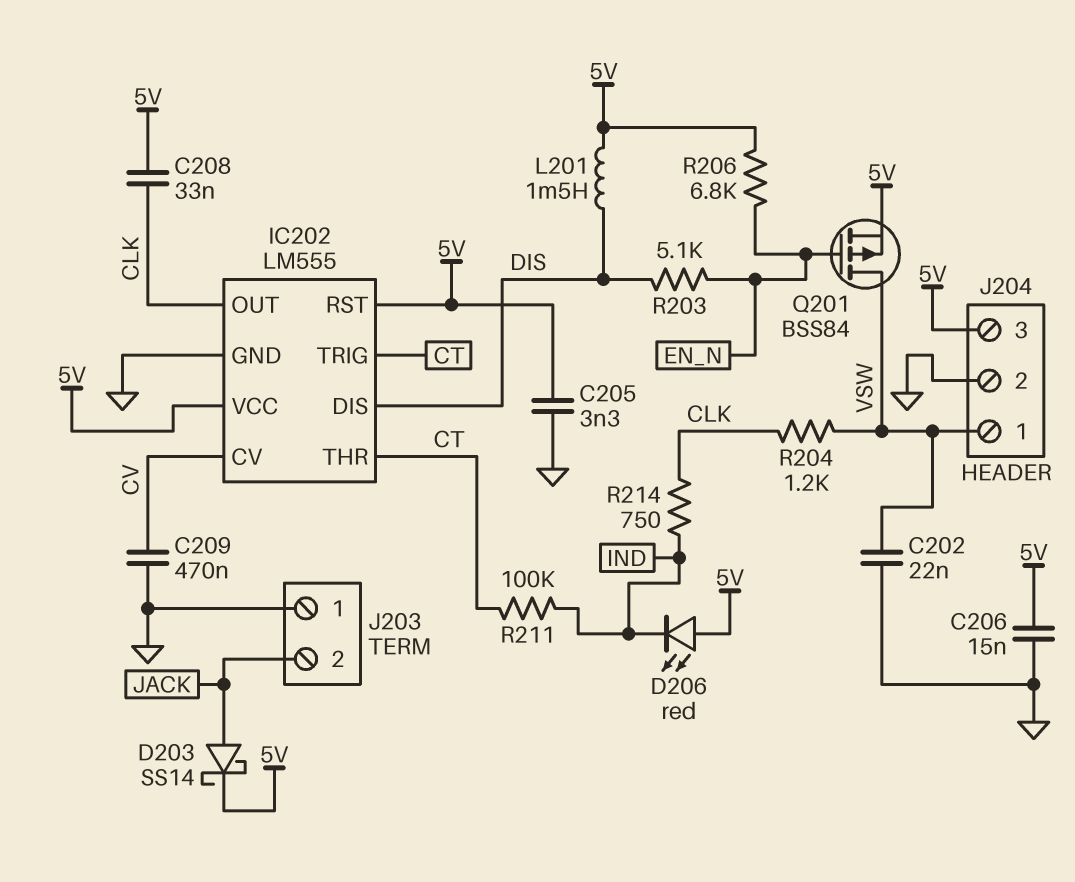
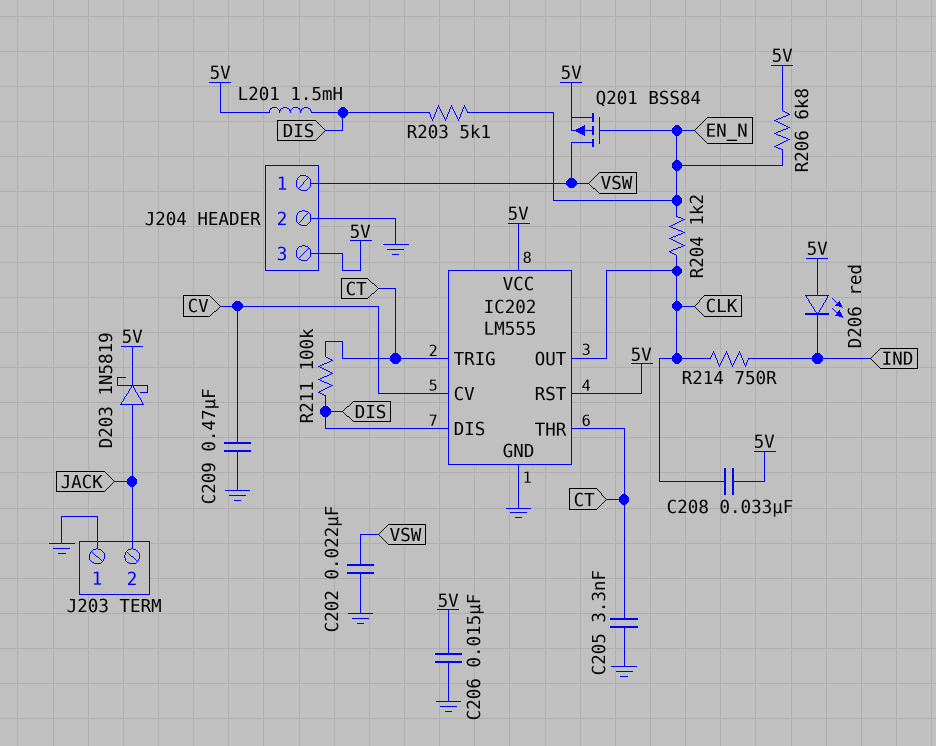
C205: 3.3nF (5V, GND) -> 3.3nF (CT, GND)
D203: schottky SS14 (A JACK, K 5V) -> schottky 1N5819 (A JACK, K 5V)
R204: 1.2k (CLK, VSW) -> 1.2k (CLK, EN_N)
R211: 100k (CT, IND) -> 100k (CT, DIS)

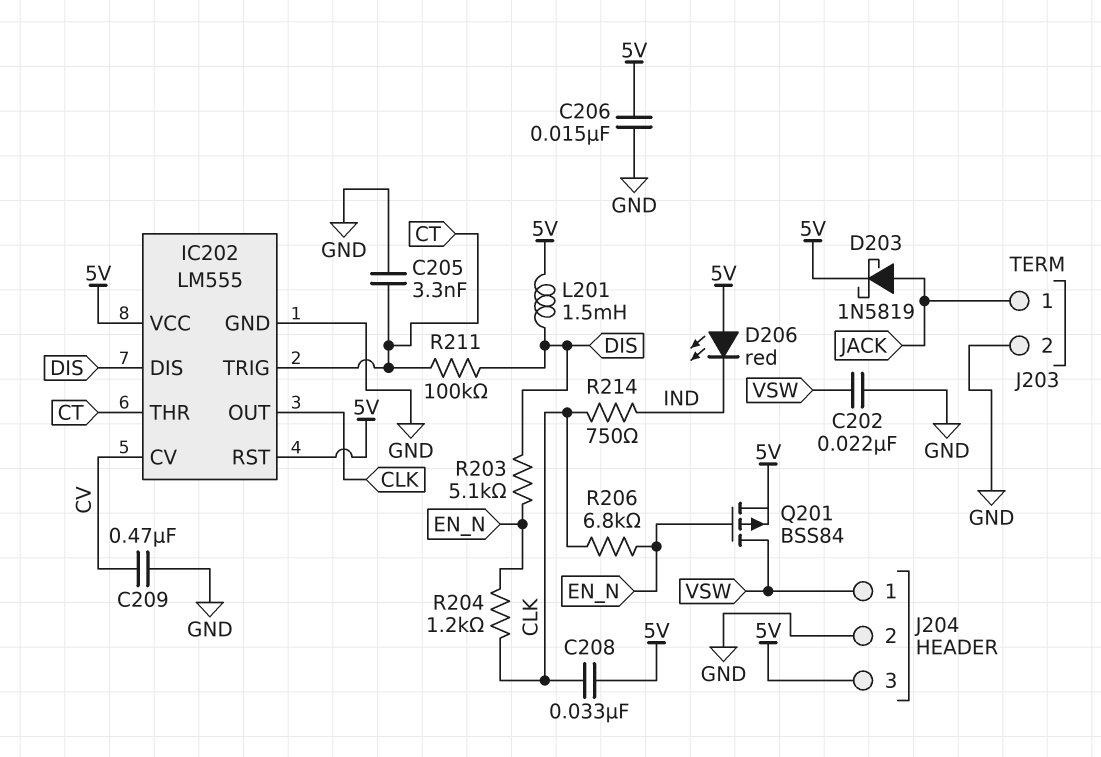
J203 pin 1: GND -> JACK
J203 pin 2: JACK -> GND
R206: 6.8k (5V, EN_N) -> 6.8k (CLK, EN_N)

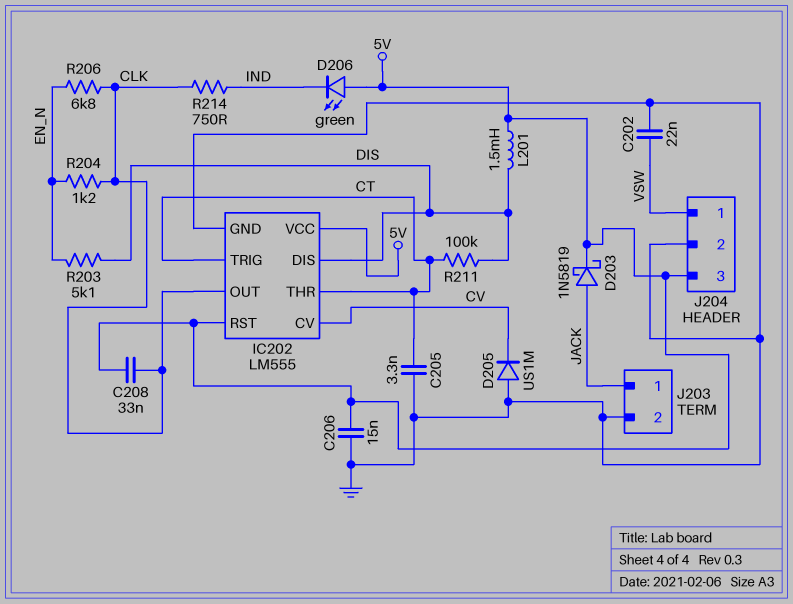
C209: 470nF (CV, GND) -> none
D205: none -> diode US1M (A GND, K CV)
D206: LED red (A 5V, K IND) -> LED green (A 5V, K IND)
Q201: PMOS BSS84 (G EN_N, D VSW, S 5V) -> none

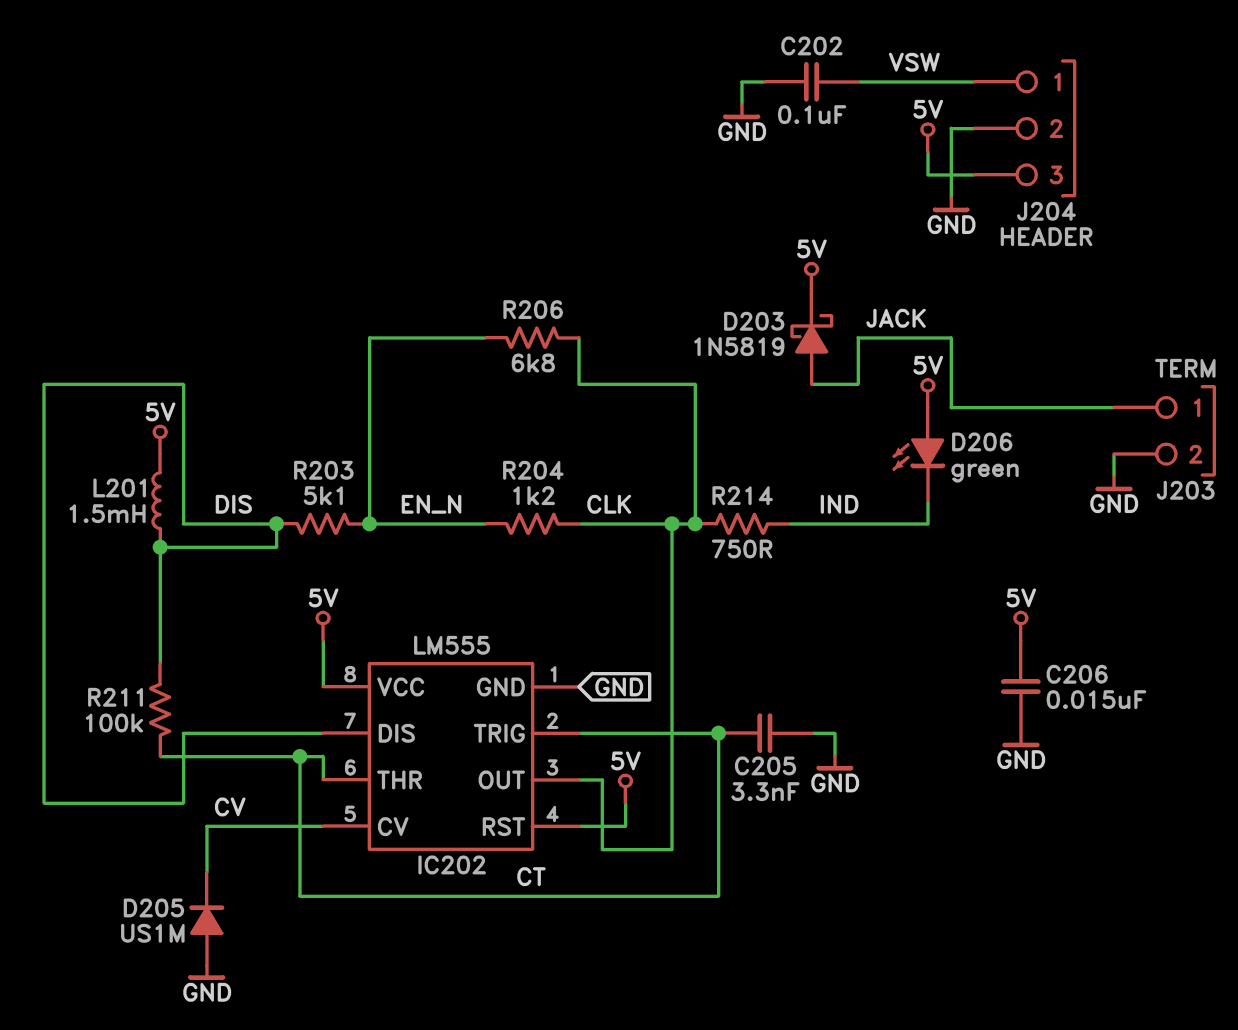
C202: 22nF (GND, VSW) -> 100nF (GND, VSW)
C208: 33nF (5V, CLK) -> none

